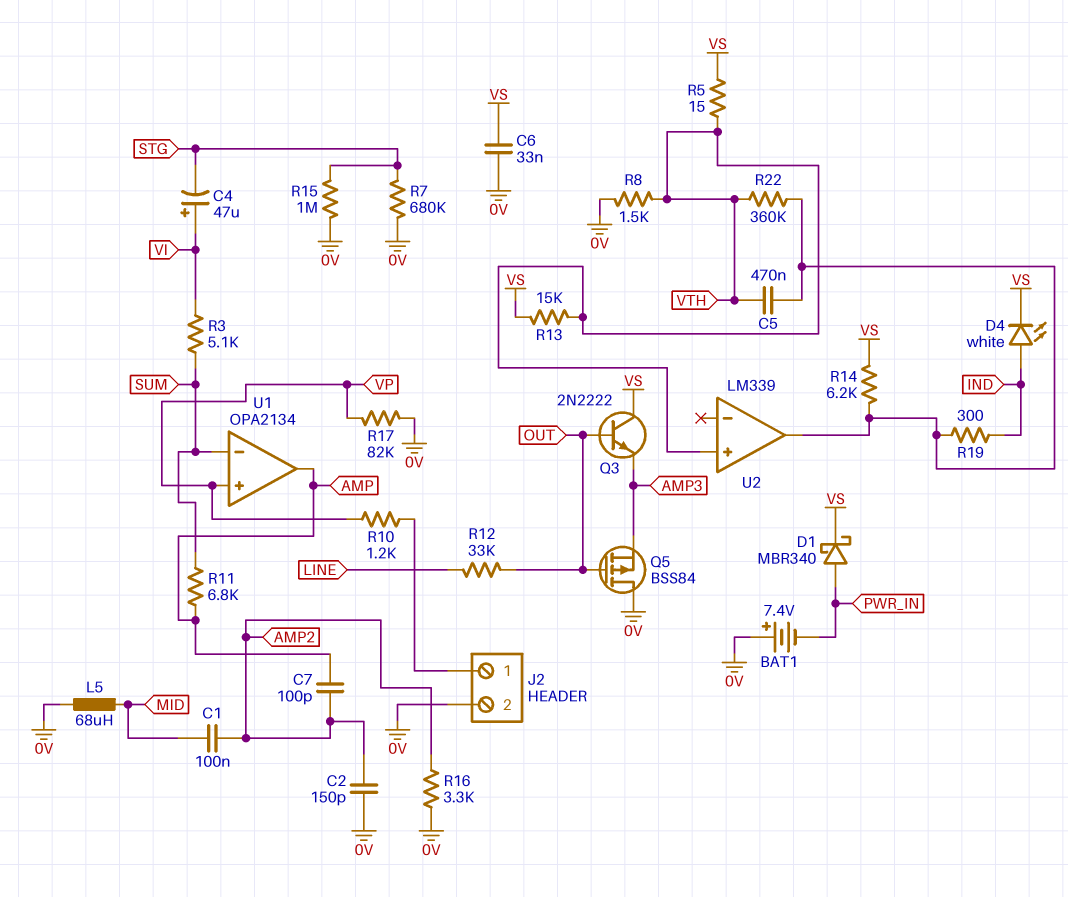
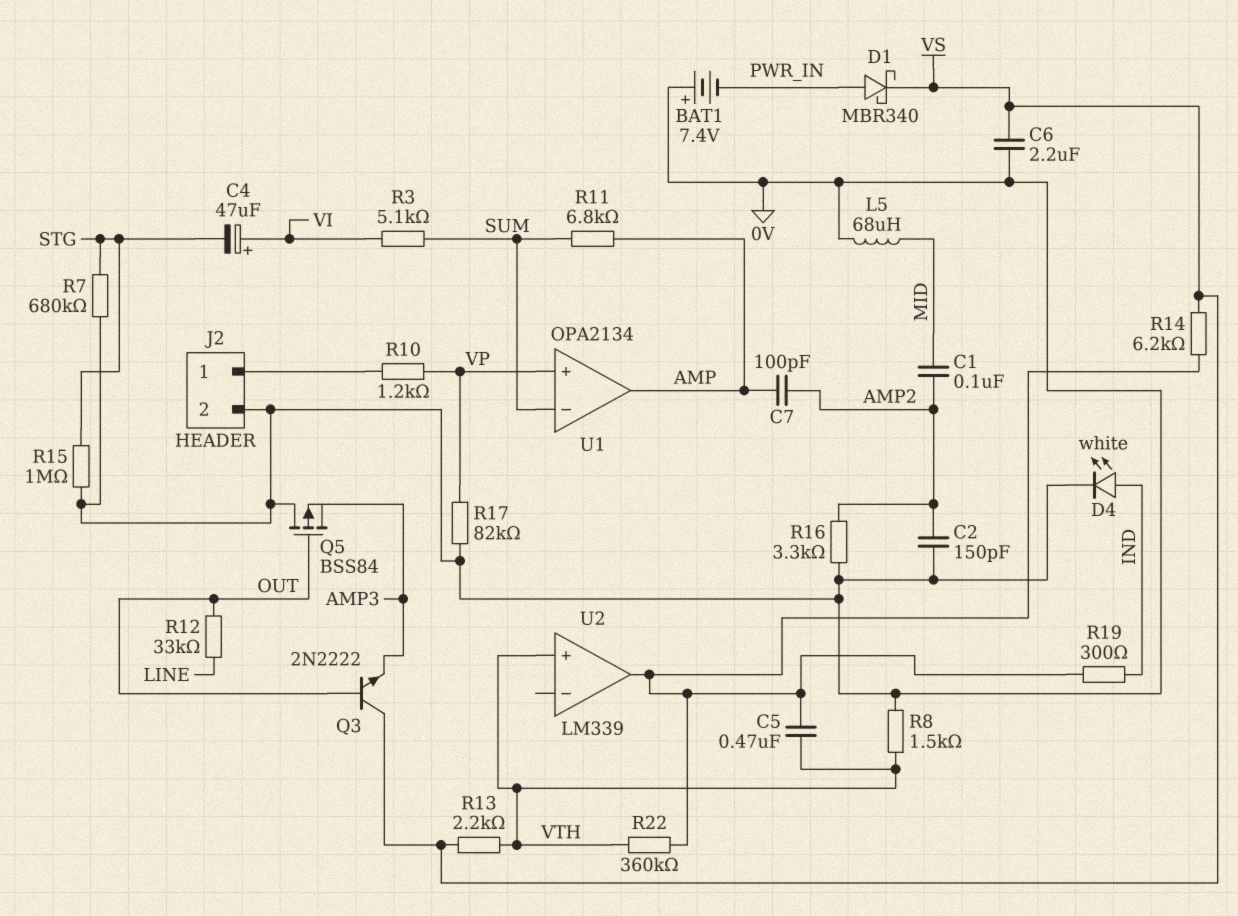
C6: 33nF (0V, VS) -> 2.2uF (0V, VS)
D4: LED white (A IND, K VS) -> LED white (A IND, K 0V)
R5: 15 (VS, VTH) -> none
R13: 15k (VS, VTH) -> 2.2k (VS, VTH)

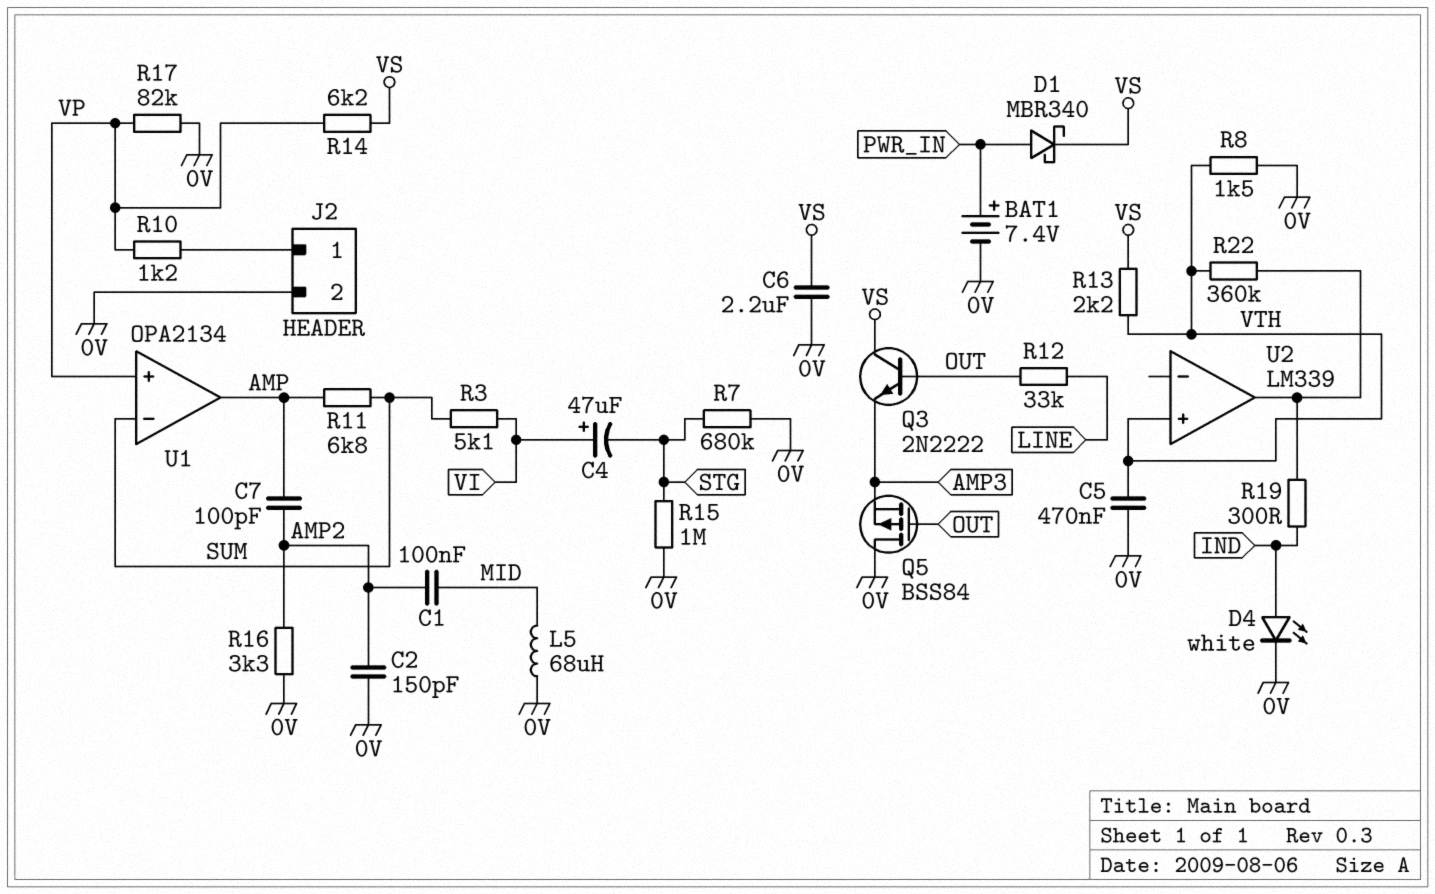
BAT1: 7.4V (plus 0V, minus PWR_IN) -> 7.4V (plus PWR_IN, minus 0V)
C5: 470nF (U2/out, VTH) -> 470nF (0V, VTH)
R14: 6.2k (U2/out, VS) -> 6.2k (VP, VS)

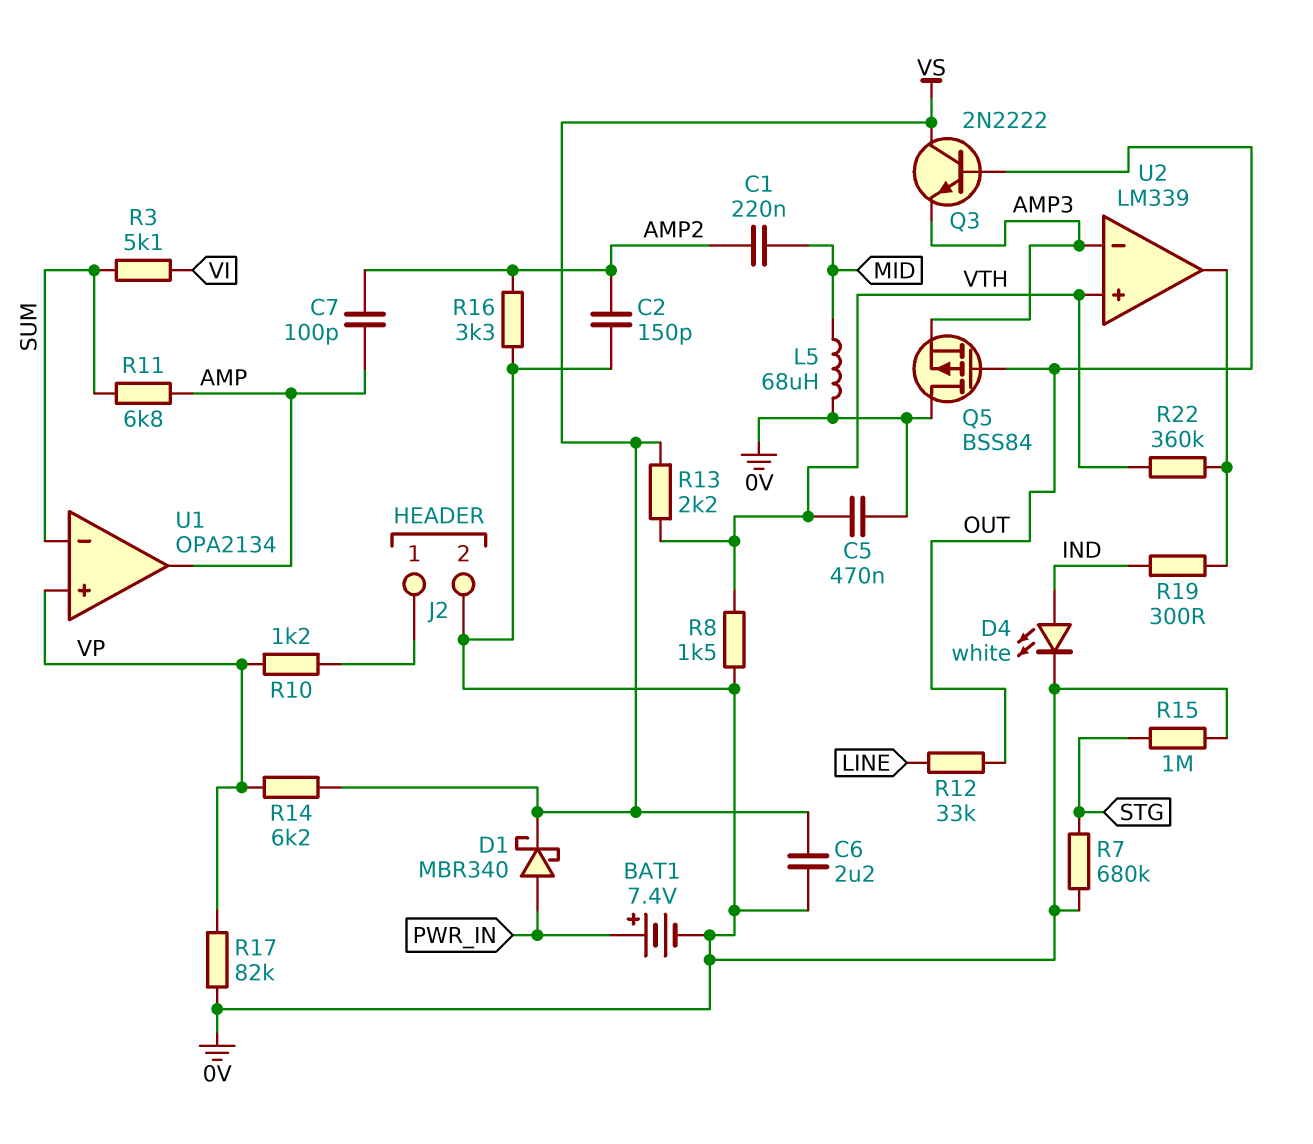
C1: 100nF (AMP2, MID) -> 220nF (AMP2, MID)
C4: 47uF (plus VI, minus STG) -> none
U2 pin in-: none -> AMP3

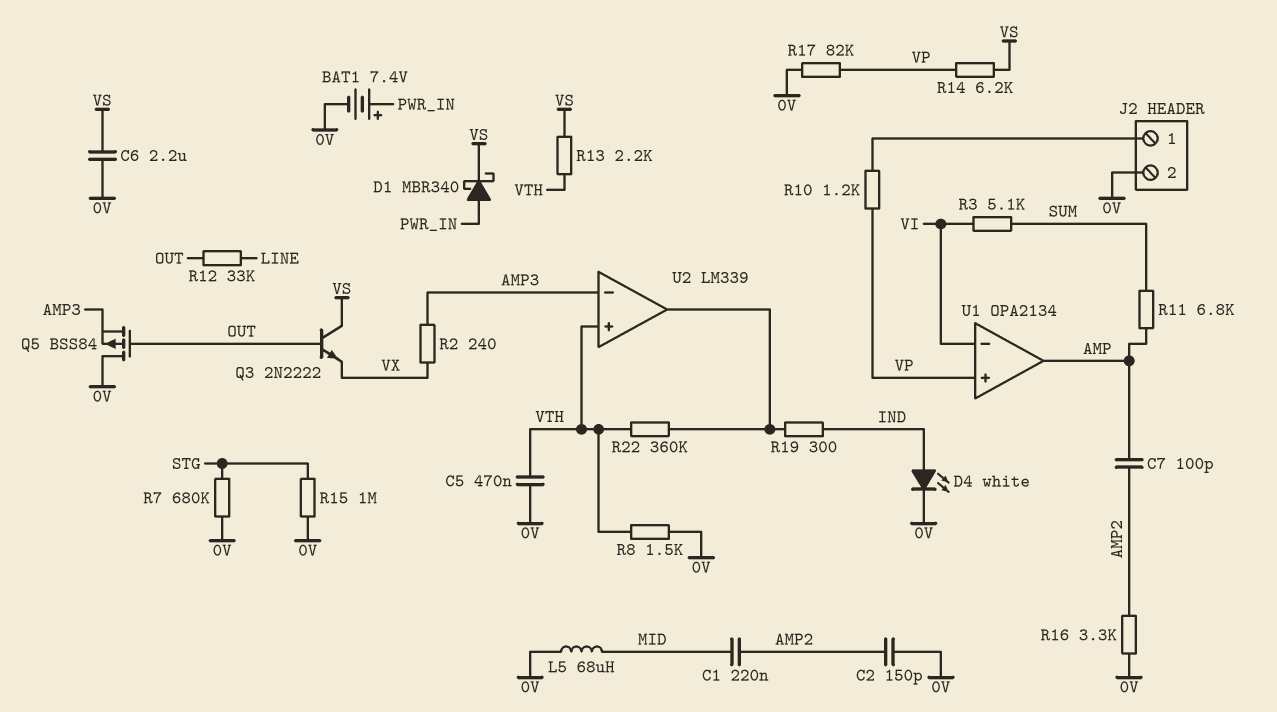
Q3: NPN 2N2222 (B OUT, C VS, E AMP3) -> NPN 2N2222 (B OUT, C VS, E VX)
R2: none -> 240 (AMP3, VX)
U1 pin in-: SUM -> VI

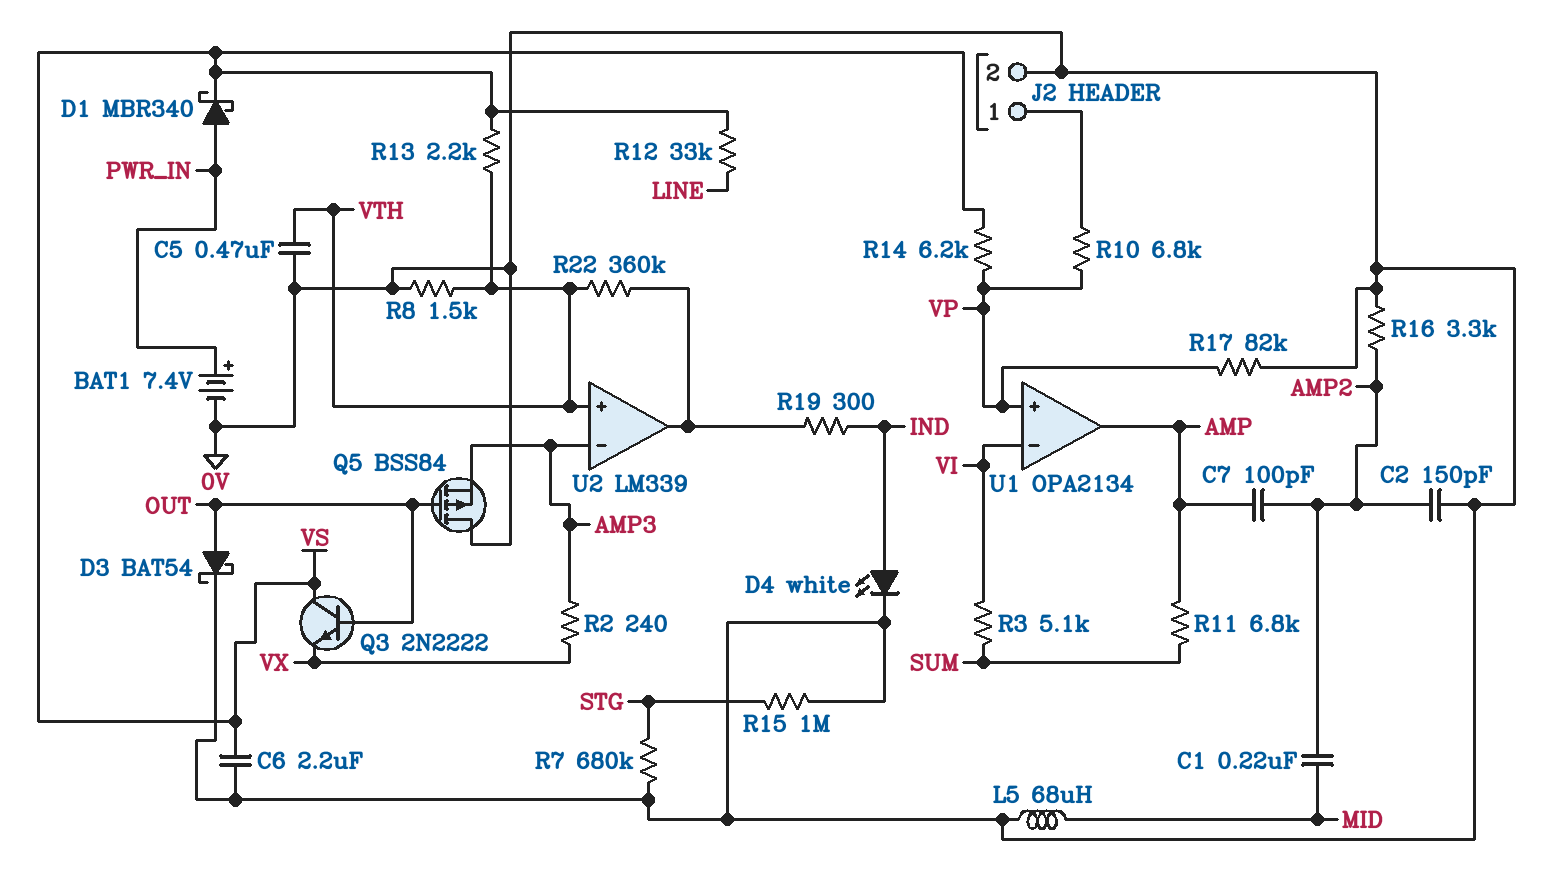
D3: none -> schottky BAT54 (A OUT, K 0V)
R10: 1.2k (J2/1, VP) -> 6.8k (J2/1, VP)
R12: 33k (LINE, OUT) -> 33k (LINE, VS)

